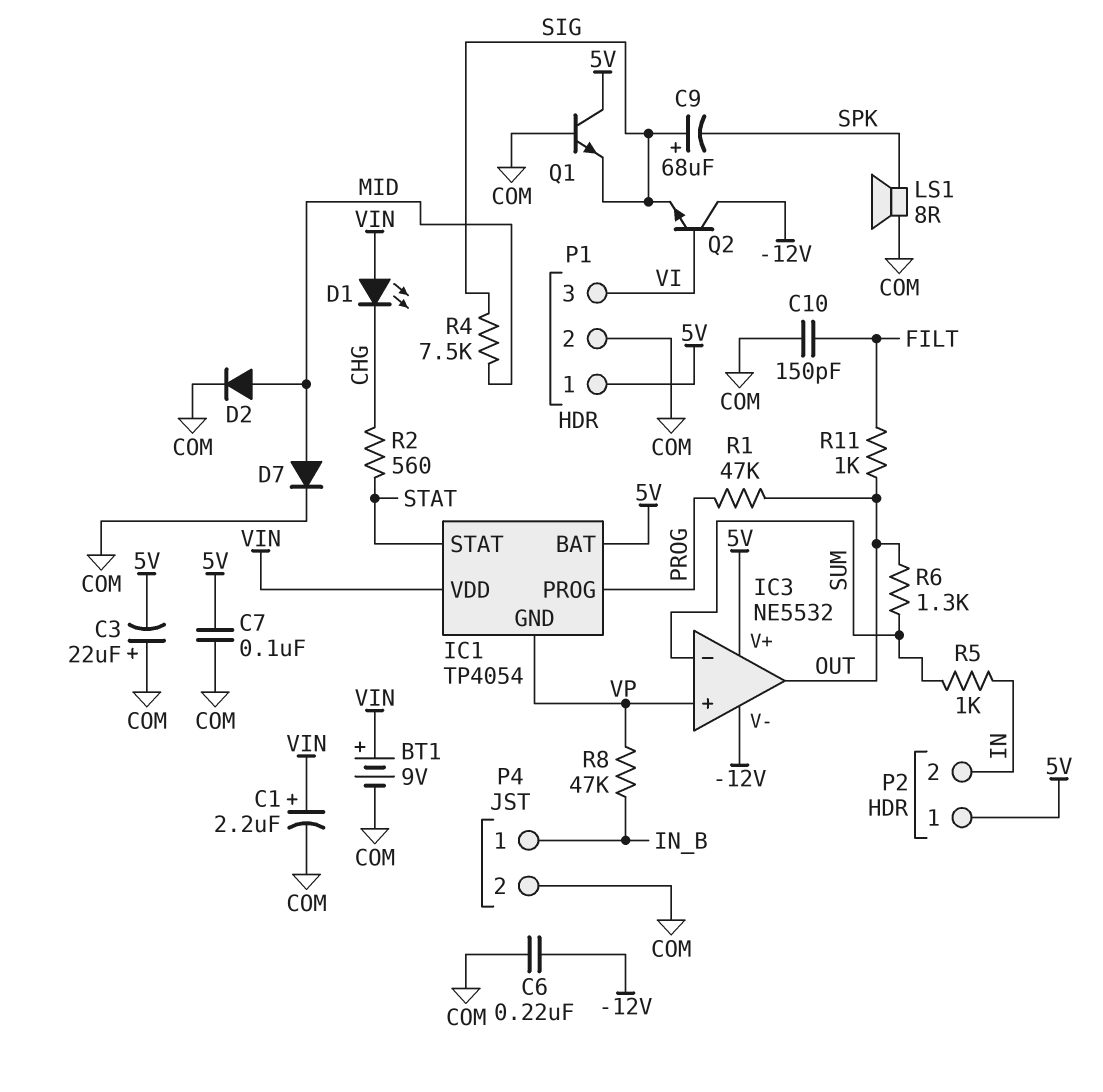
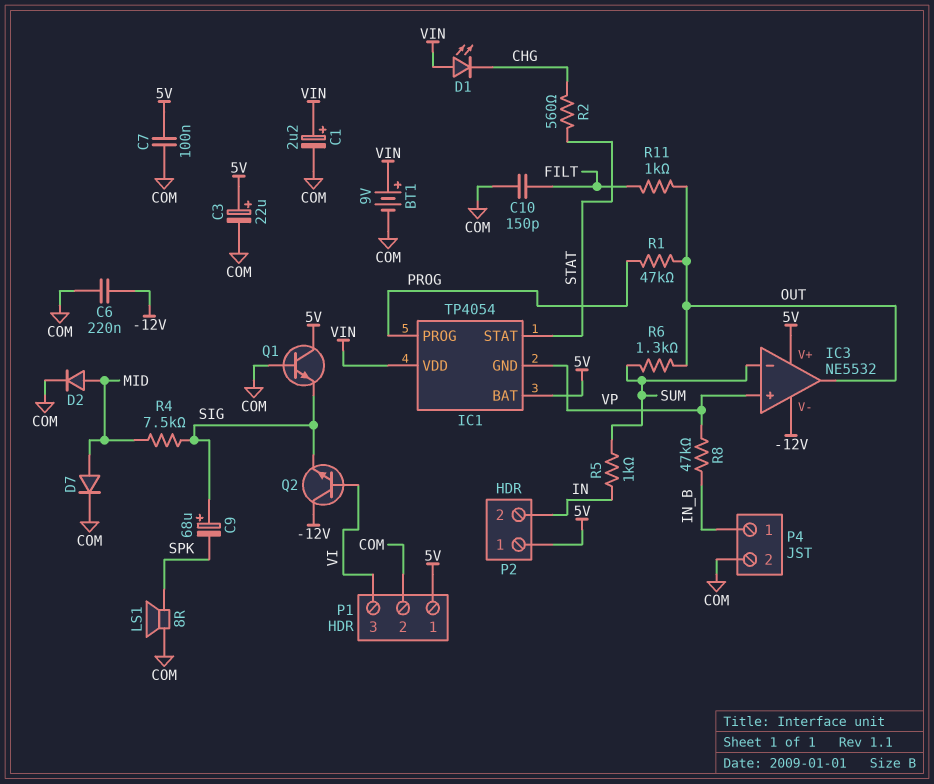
C3: 22uF (plus COM, minus 5V) -> 22uF (plus 5V, minus COM)

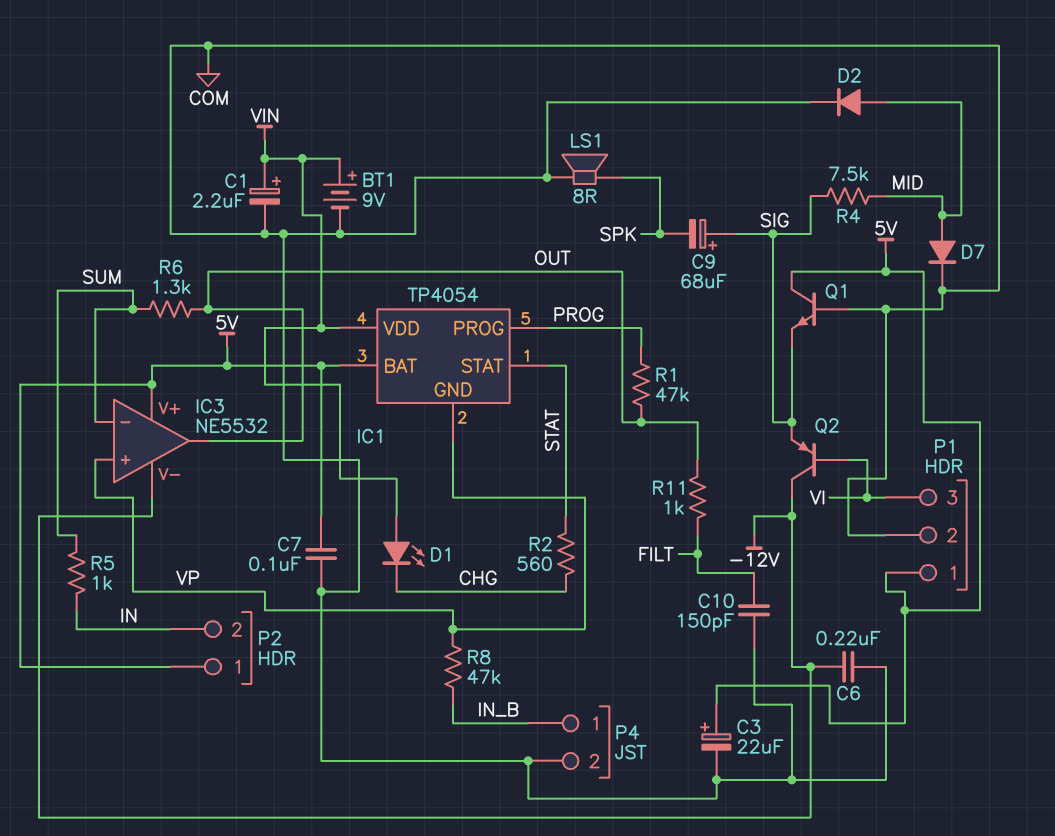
Q2: NPN (B VI, C -12V, E SIG) -> PNP (B VI, C -12V, E SIG)

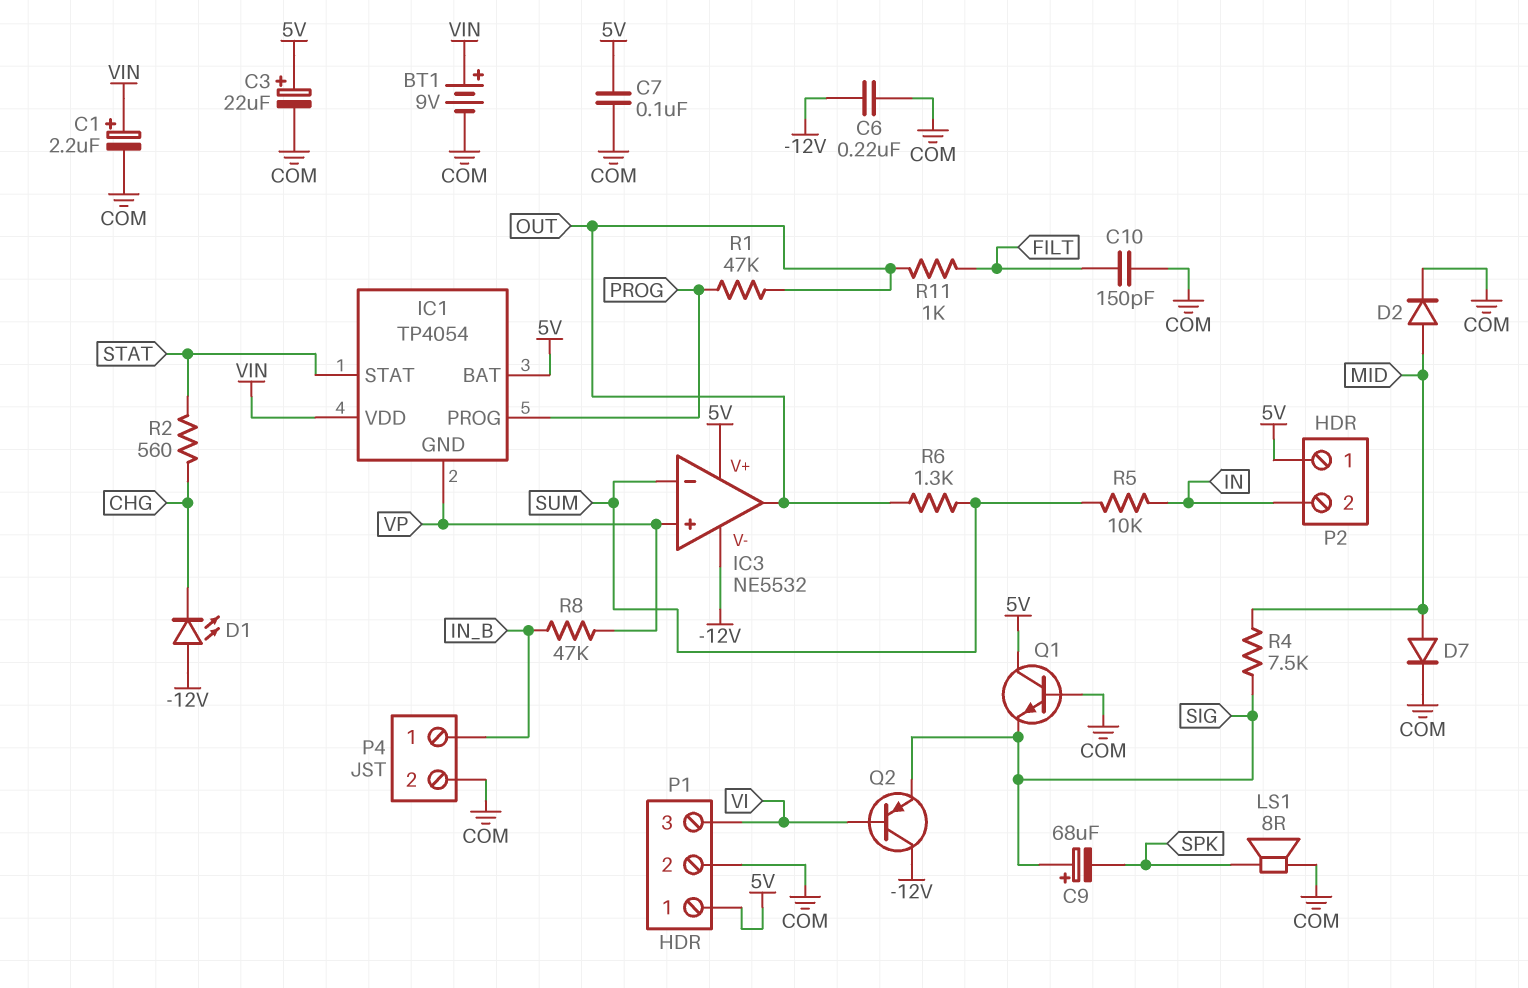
D1: LED (A VIN, K CHG) -> LED (A -12V, K CHG)
R5: 1k (IN, SUM) -> 10k (IN, SUM)

